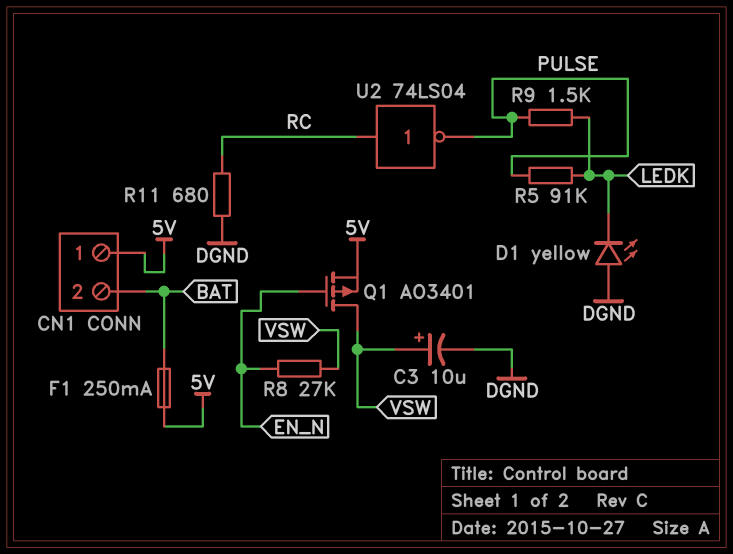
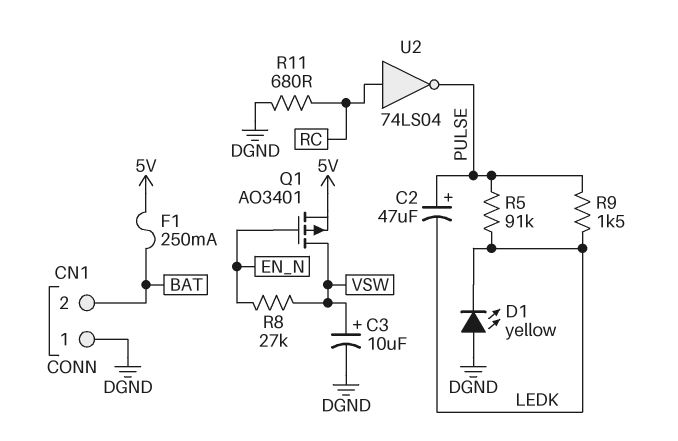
C2: none -> 47uF (plus PULSE, minus LEDK)
CN1 pin 1: 5V -> DGND

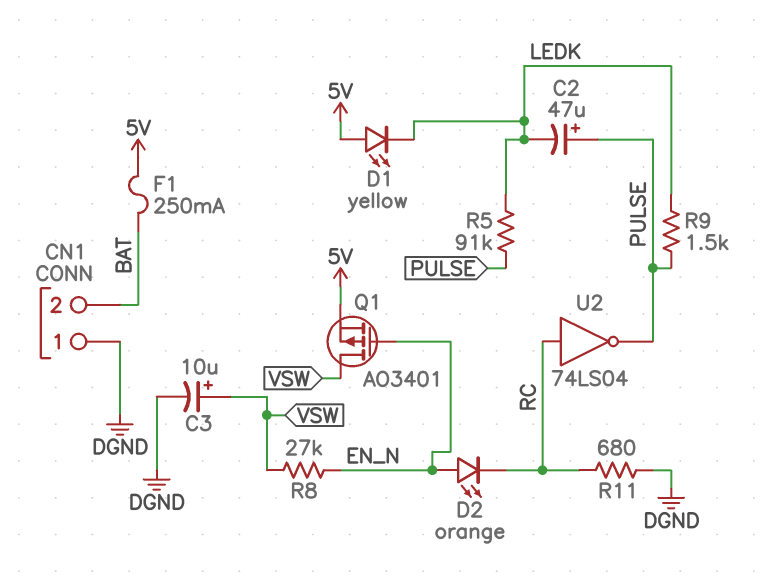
D1: LED yellow (A DGND, K LEDK) -> LED yellow (A 5V, K LEDK)
D2: none -> LED orange (A EN_N, K RC)

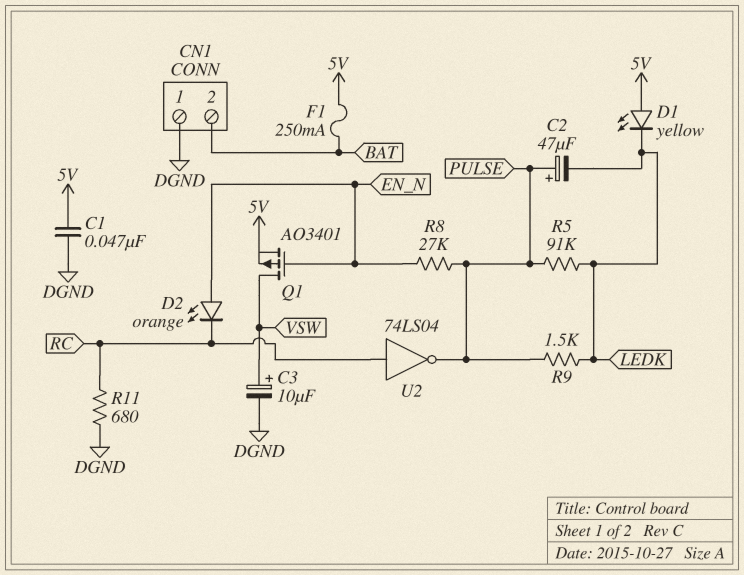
C1: none -> 47nF (5V, DGND)
R8: 27k (EN_N, VSW) -> 27k (EN_N, PULSE)

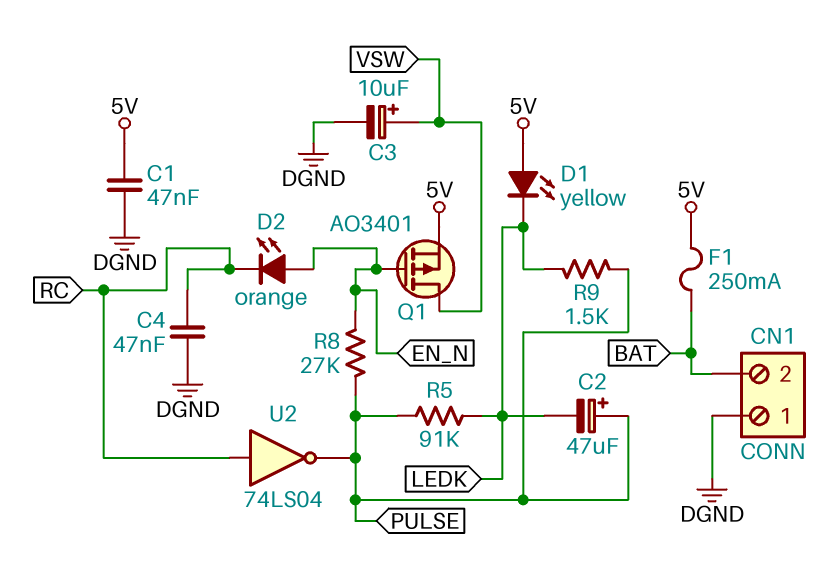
C4: none -> 47nF (DGND, RC)
R11: 680 (DGND, RC) -> none

